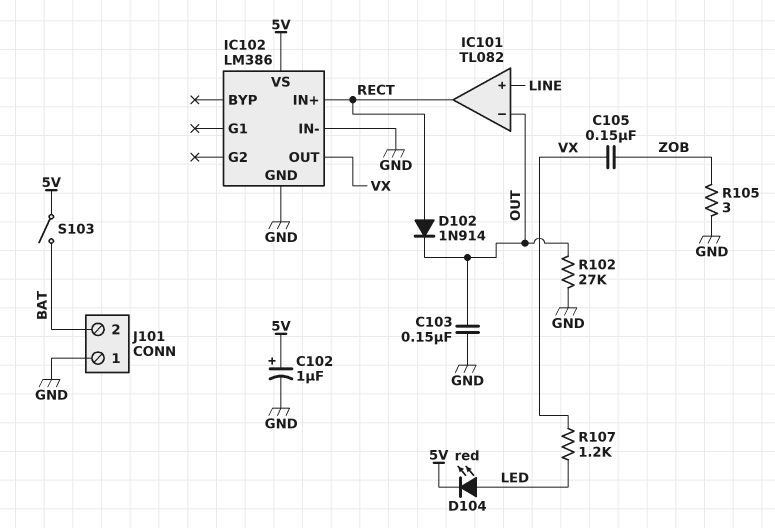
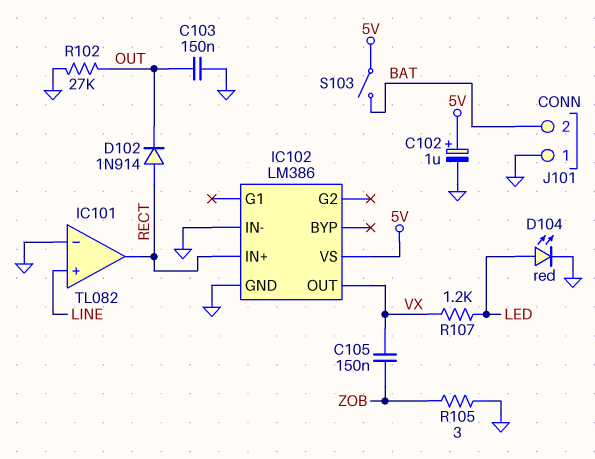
D104: LED red (A LED, K 5V) -> LED red (A LED, K GND)
IC101 pin in-: OUT -> GND

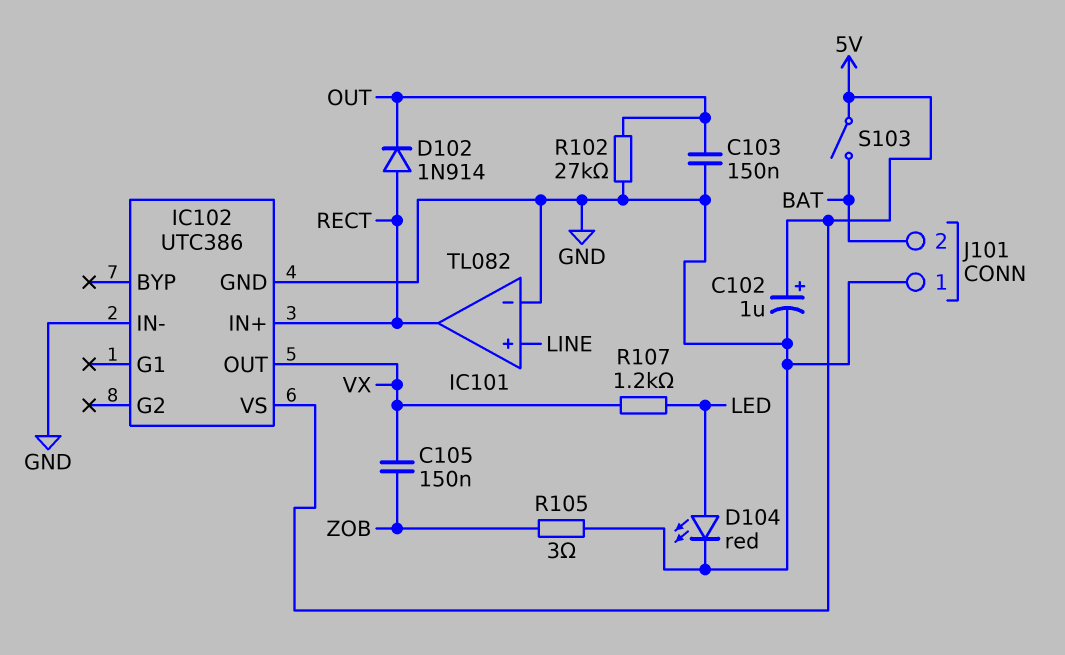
IC102: LM386 -> UTC386

